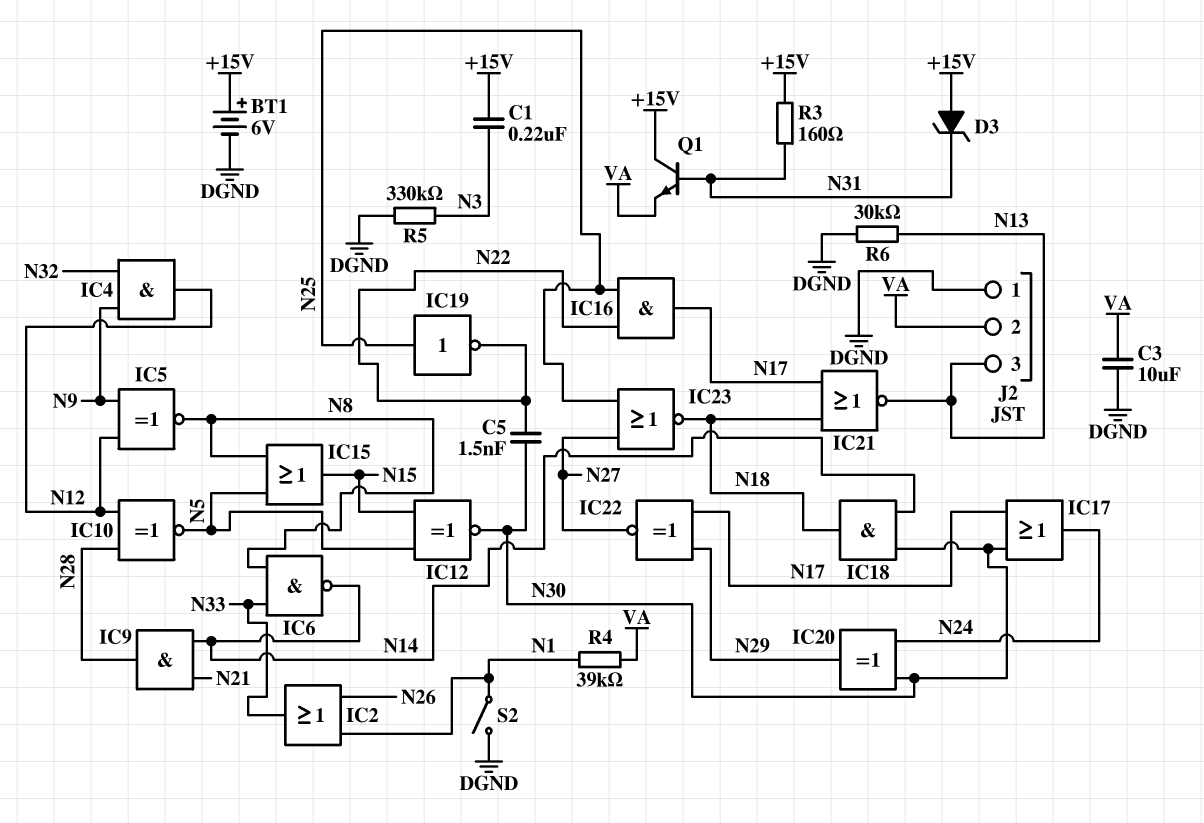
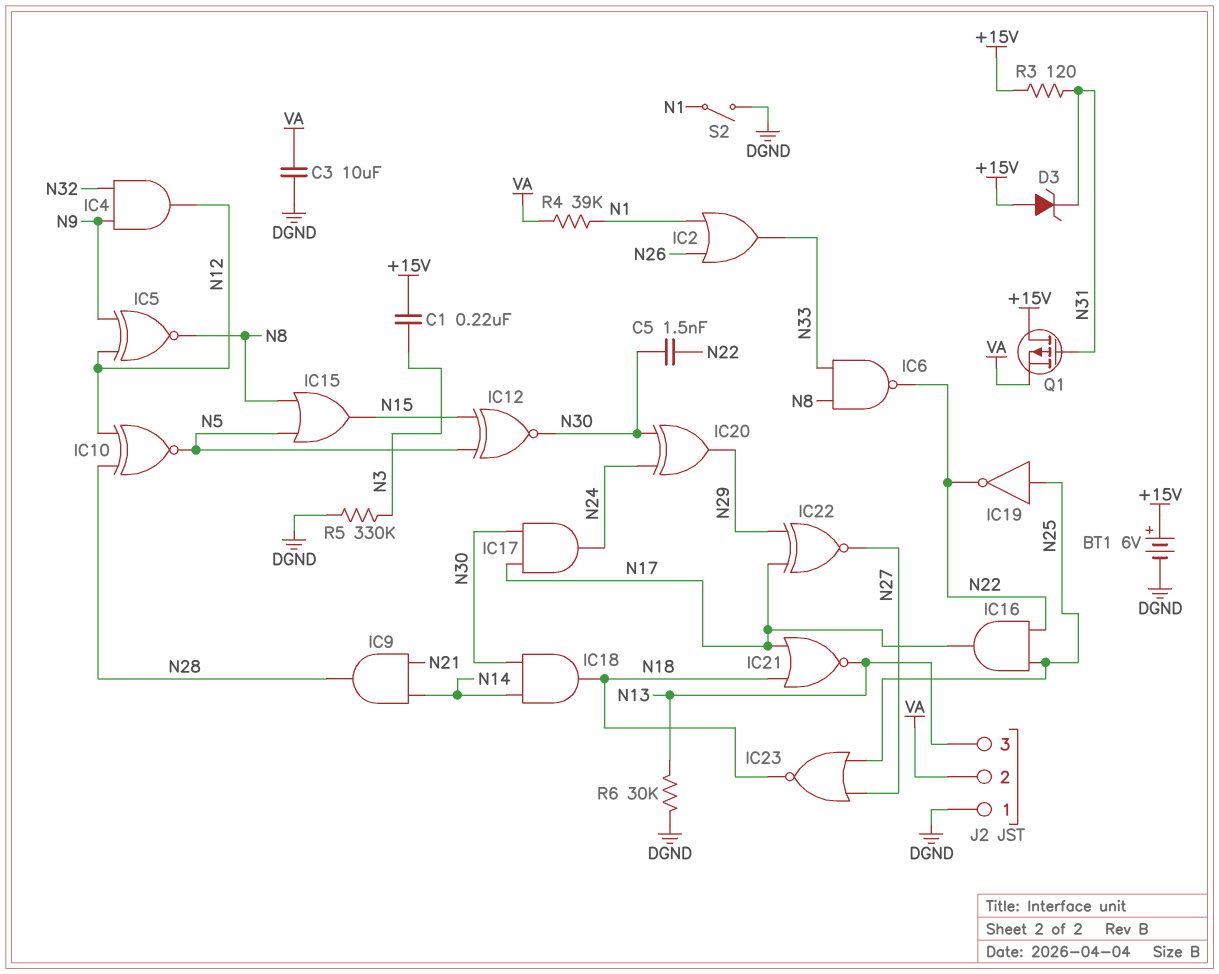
IC6: NAND (in N8, in N33, out N14) -> NAND (in N8, in N33, out N22)
IC17: OR (in N17, in N30, out N24) -> AND (in N17, in N30, out N24)
Q1: NPN (B N31, C +15V, E VA) -> PMOS (G N31, D +15V, S VA)
R3: 160 (+15V, N31) -> 120 (+15V, N31)

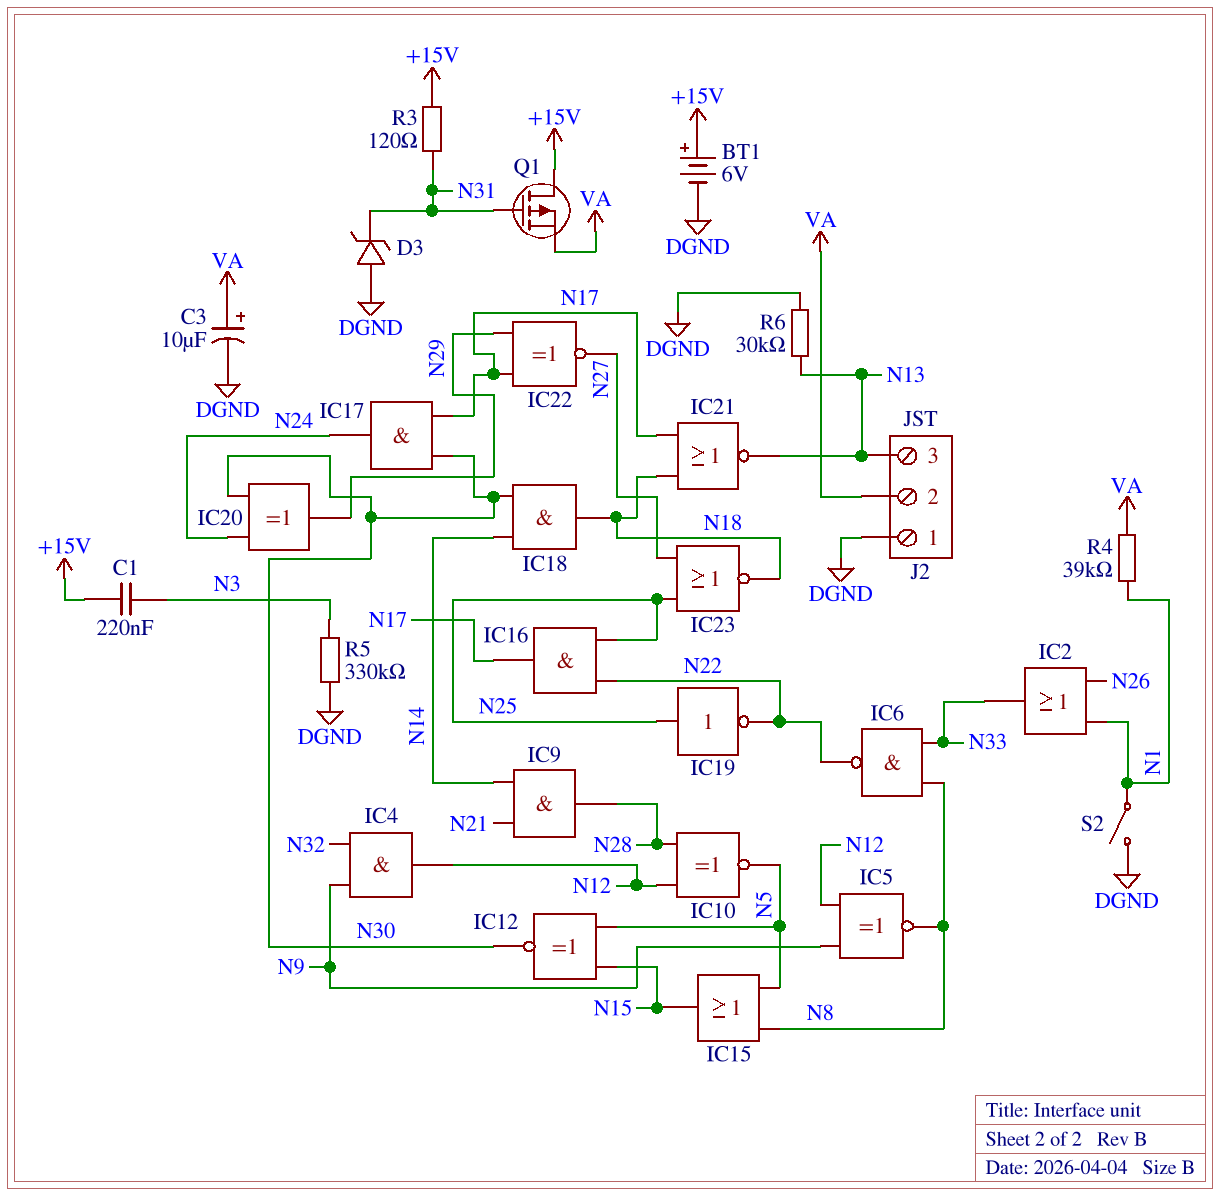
C3: 10uF (DGND, VA) -> 10uF (plus VA, minus DGND)
C5: 1.5nF (N22, N30) -> none
D3: zener (A +15V, K N31) -> zener (A DGND, K N31)

